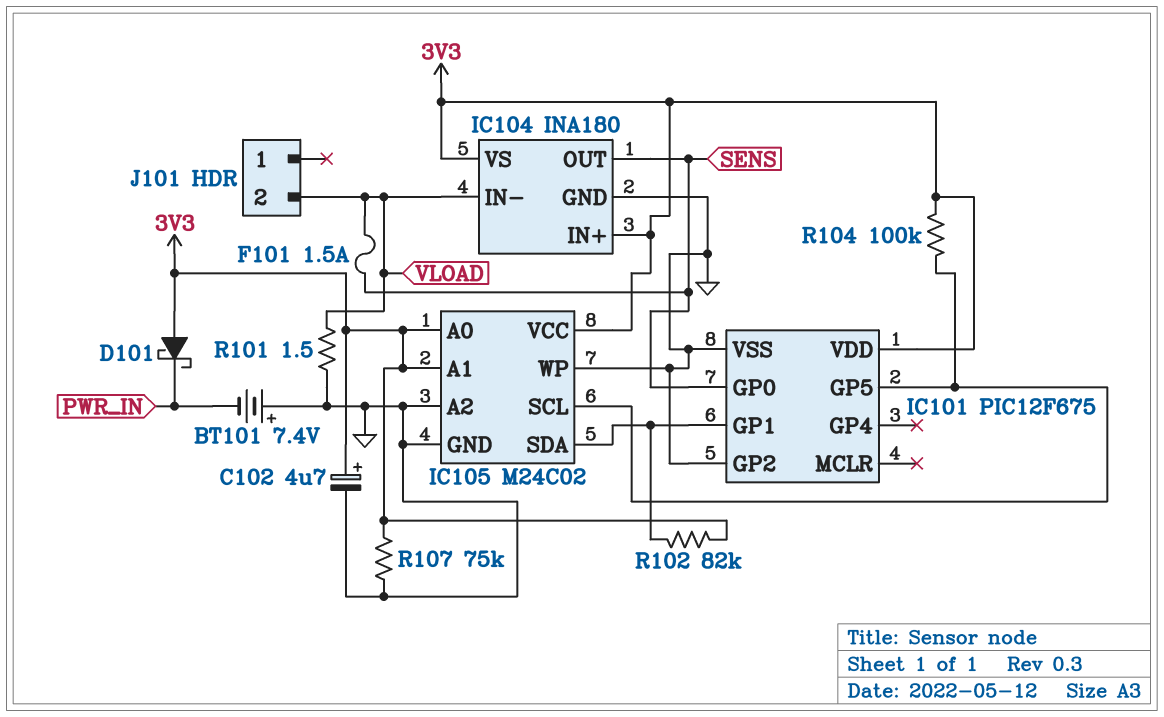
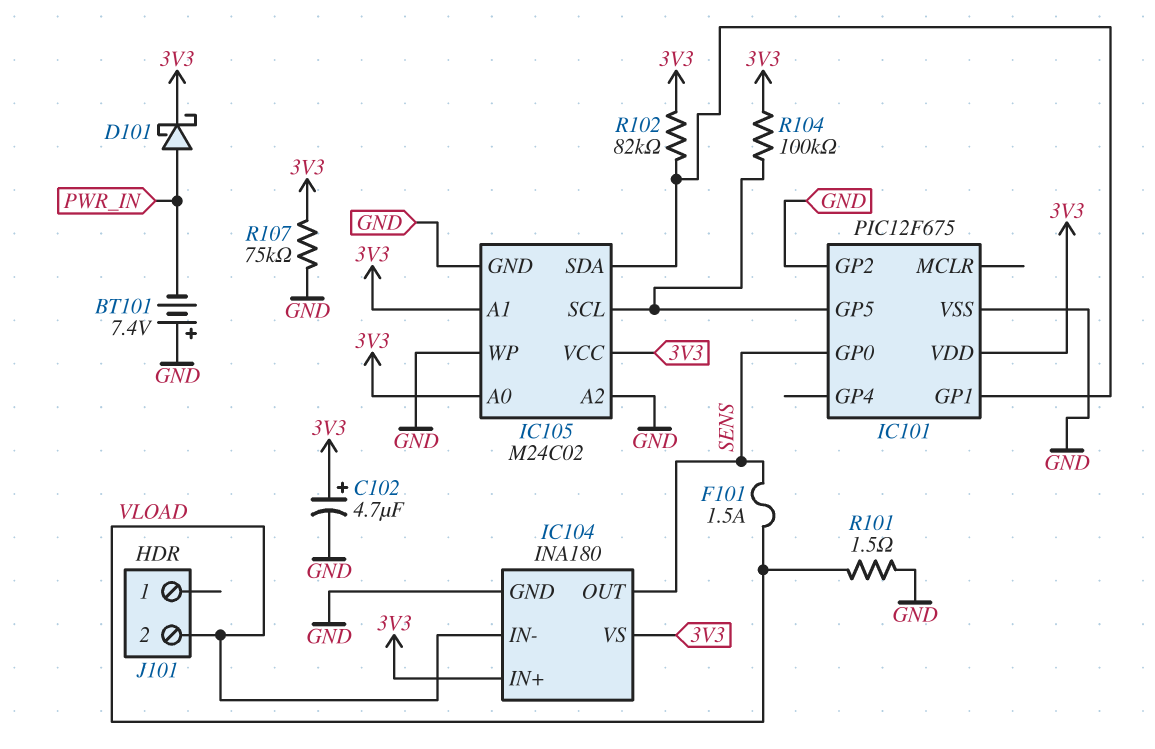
D101: schottky (A 3V3, K PWR_IN) -> schottky (A PWR_IN, K 3V3)

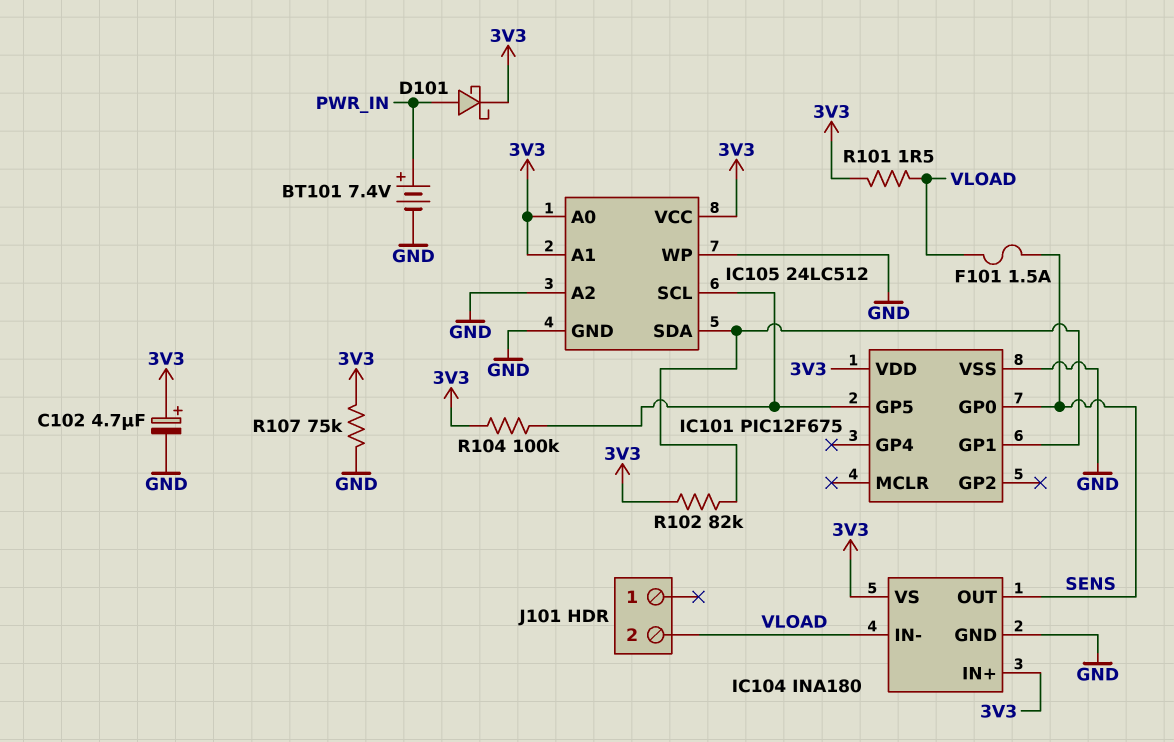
BT101: 7.4V (plus GND, minus PWR_IN) -> 7.4V (plus PWR_IN, minus GND)
IC101 pin GP2: GND -> none
IC105: M24C02 -> 24LC512
R101: 1.5 (GND, VLOAD) -> 1.5 (3V3, VLOAD)

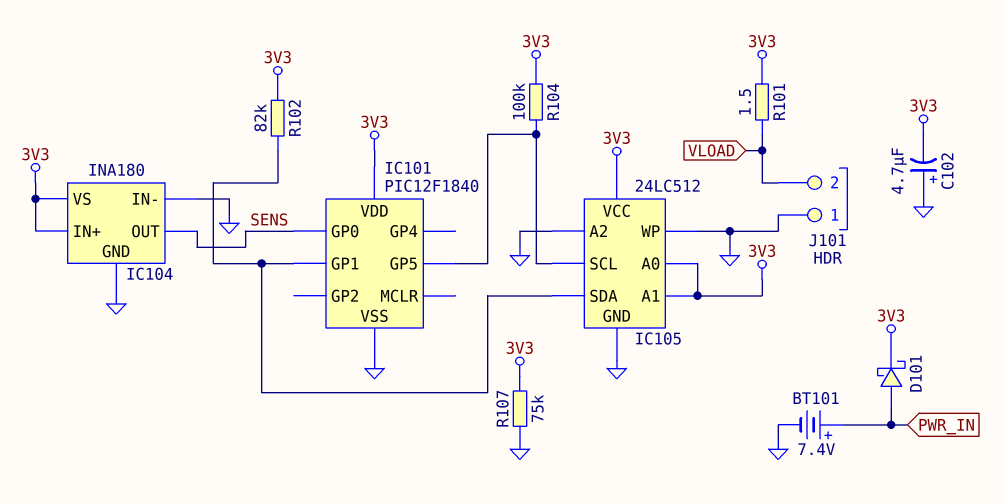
C102: 4.7uF (plus 3V3, minus GND) -> 4.7uF (plus GND, minus 3V3)
F101: 1.5A (SENS, VLOAD) -> none
IC101: PIC12F675 -> PIC12F1840
IC104 pin IN-: VLOAD -> GND
J101 pin 1: none -> GND

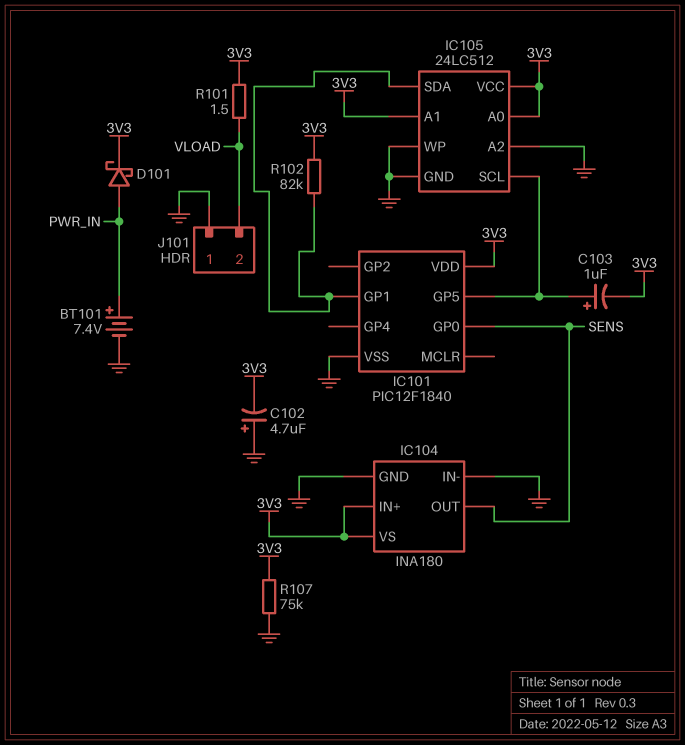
C103: none -> 1uF (plus IC101/GP5, minus 3V3)
R104: 100k (3V3, IC101/GP5) -> none

